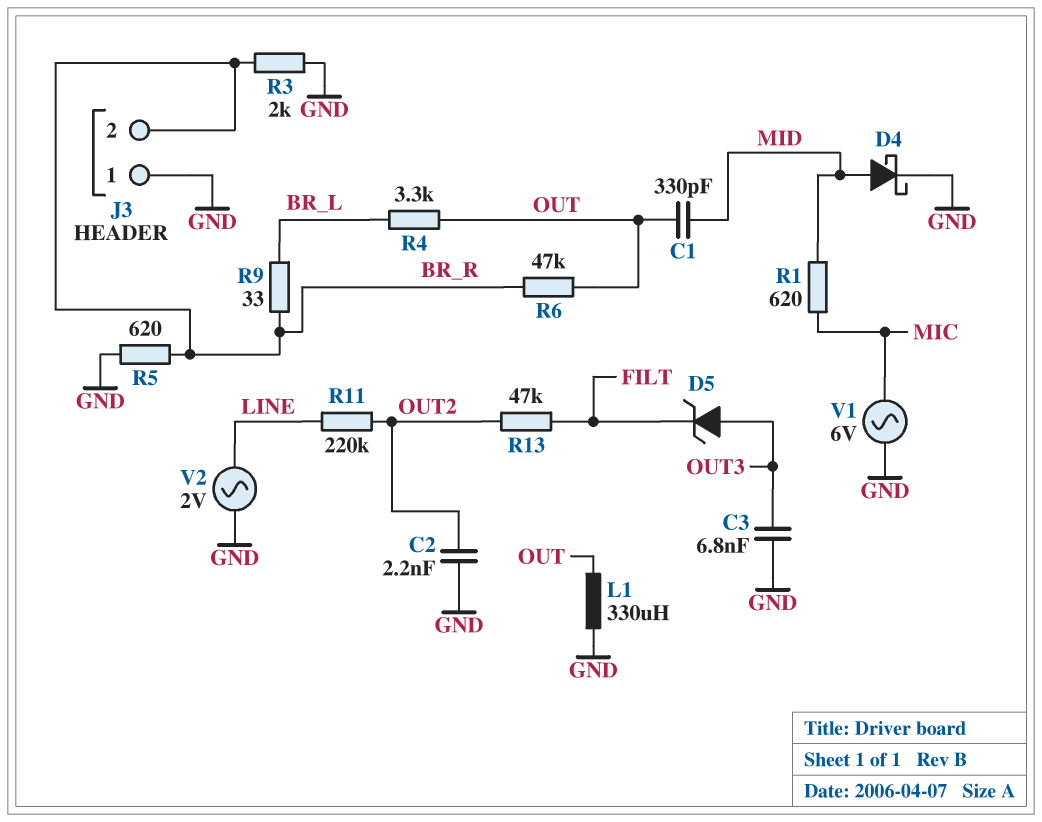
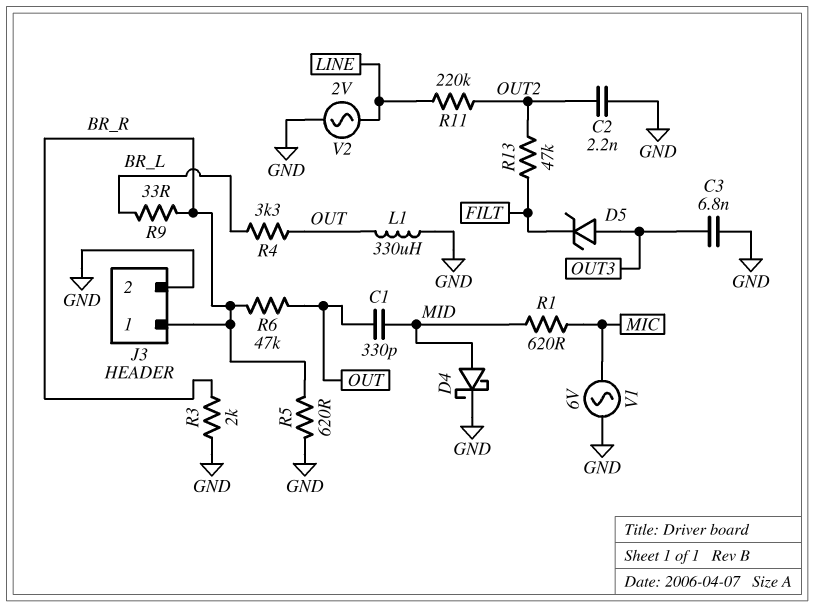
J3 pin 1: GND -> BR_R
J3 pin 2: BR_R -> GND

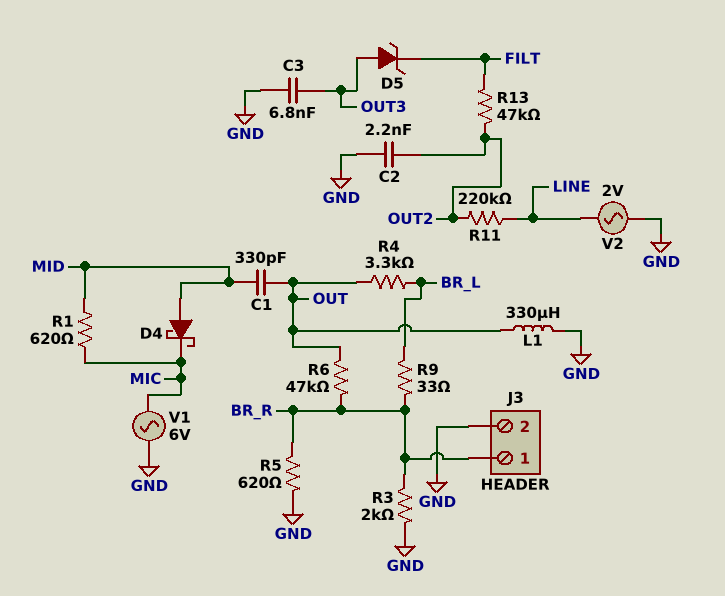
D4: schottky (A MID, K GND) -> schottky (A MID, K MIC)

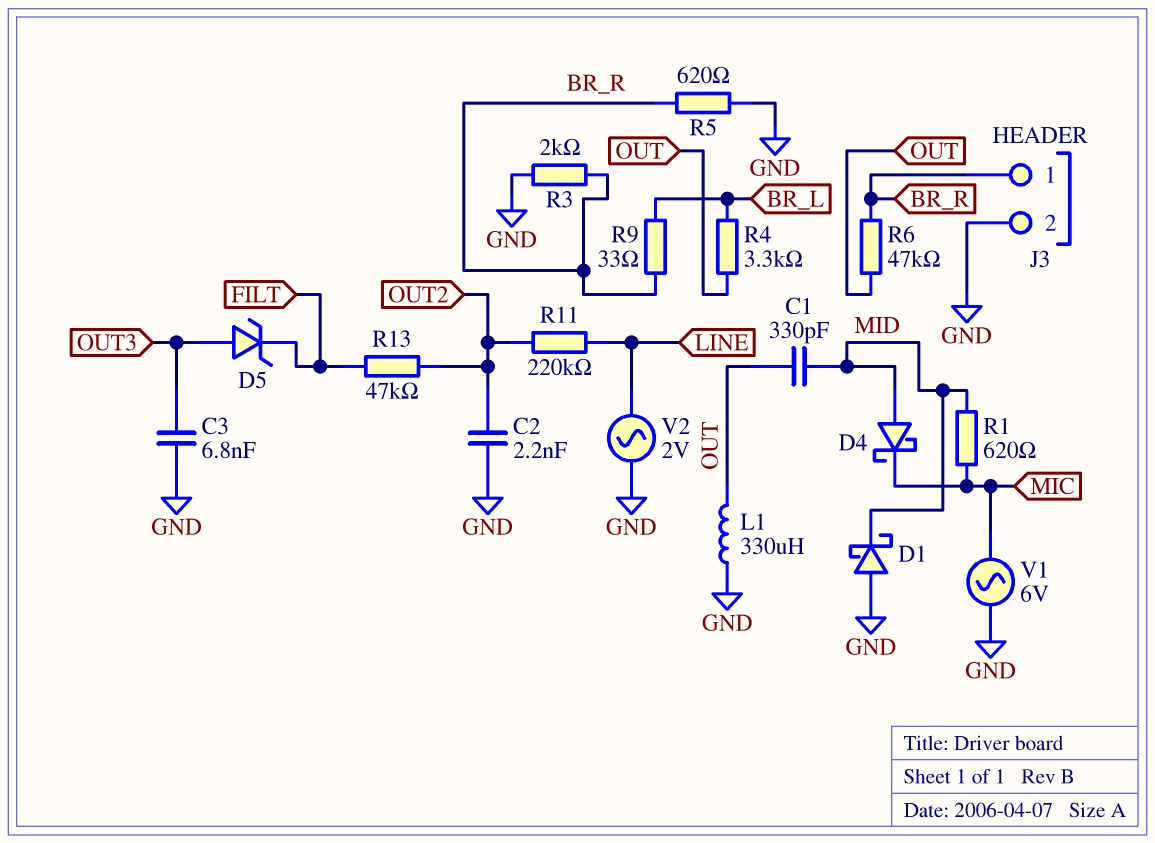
D1: none -> schottky (A GND, K MID)

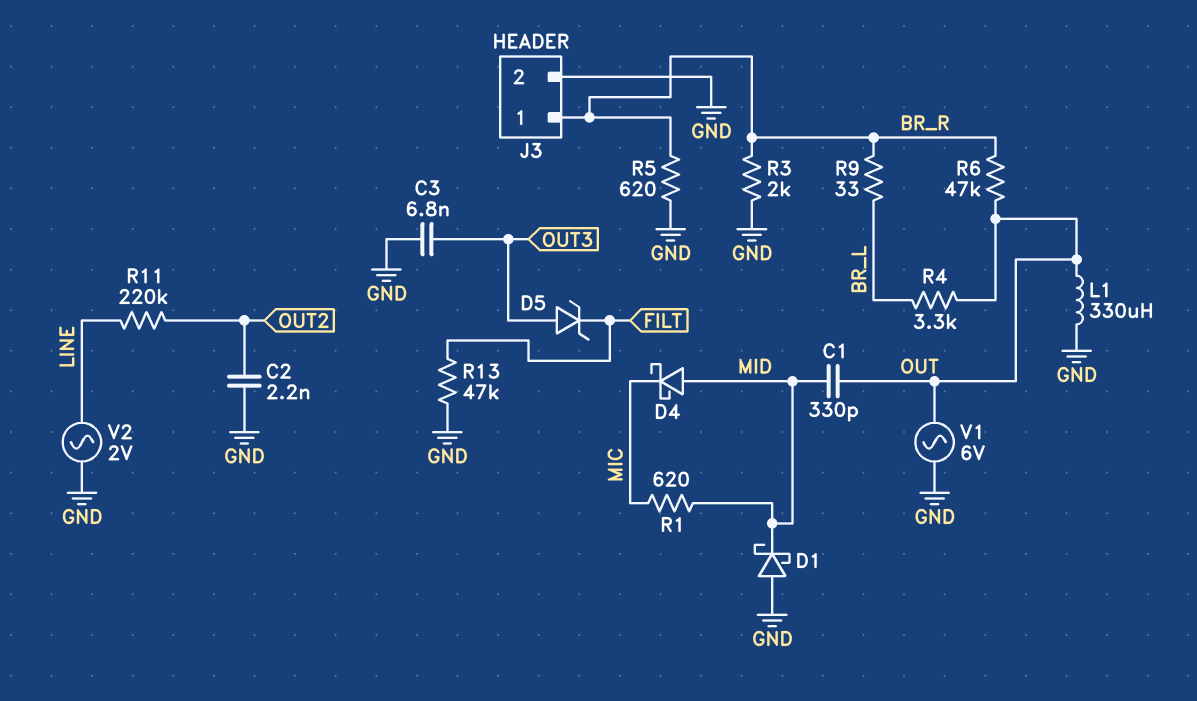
R13: 47k (FILT, OUT2) -> 47k (FILT, GND)
V1: AC 6V (GND, MIC) -> AC 6V (GND, OUT)

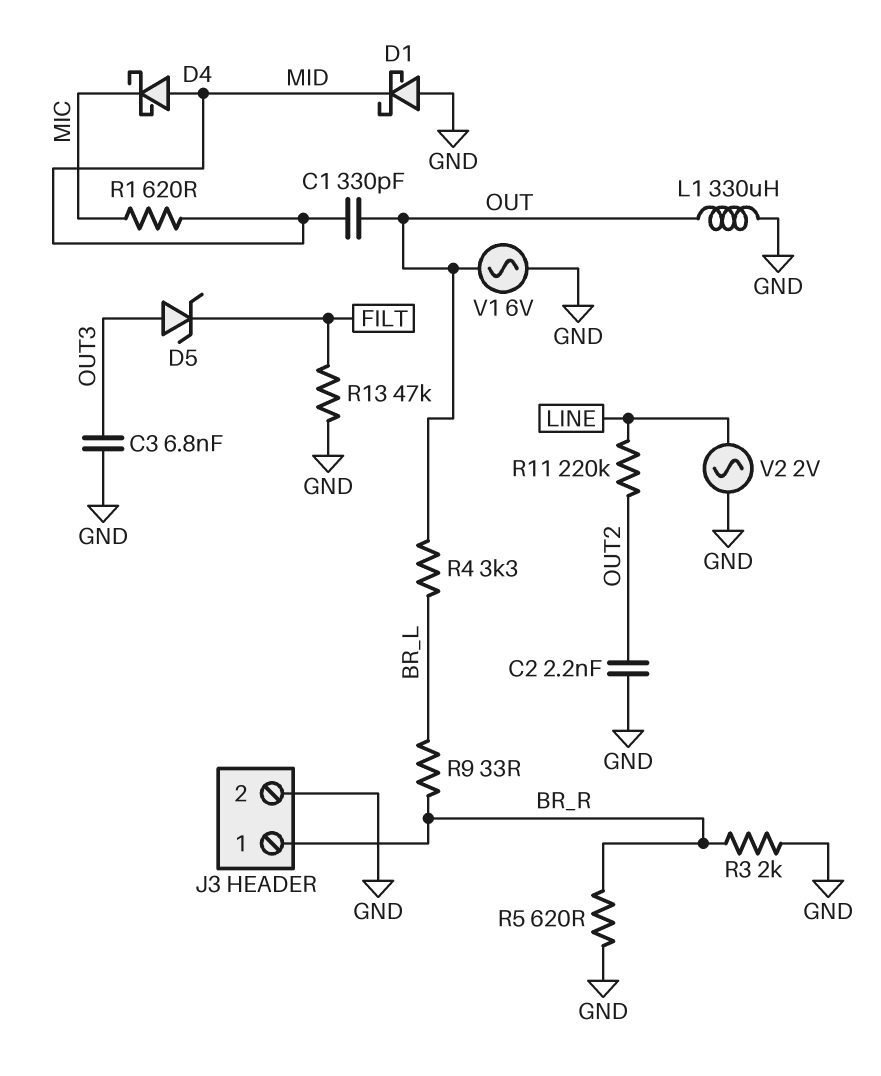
R6: 47k (BR_R, OUT) -> none

